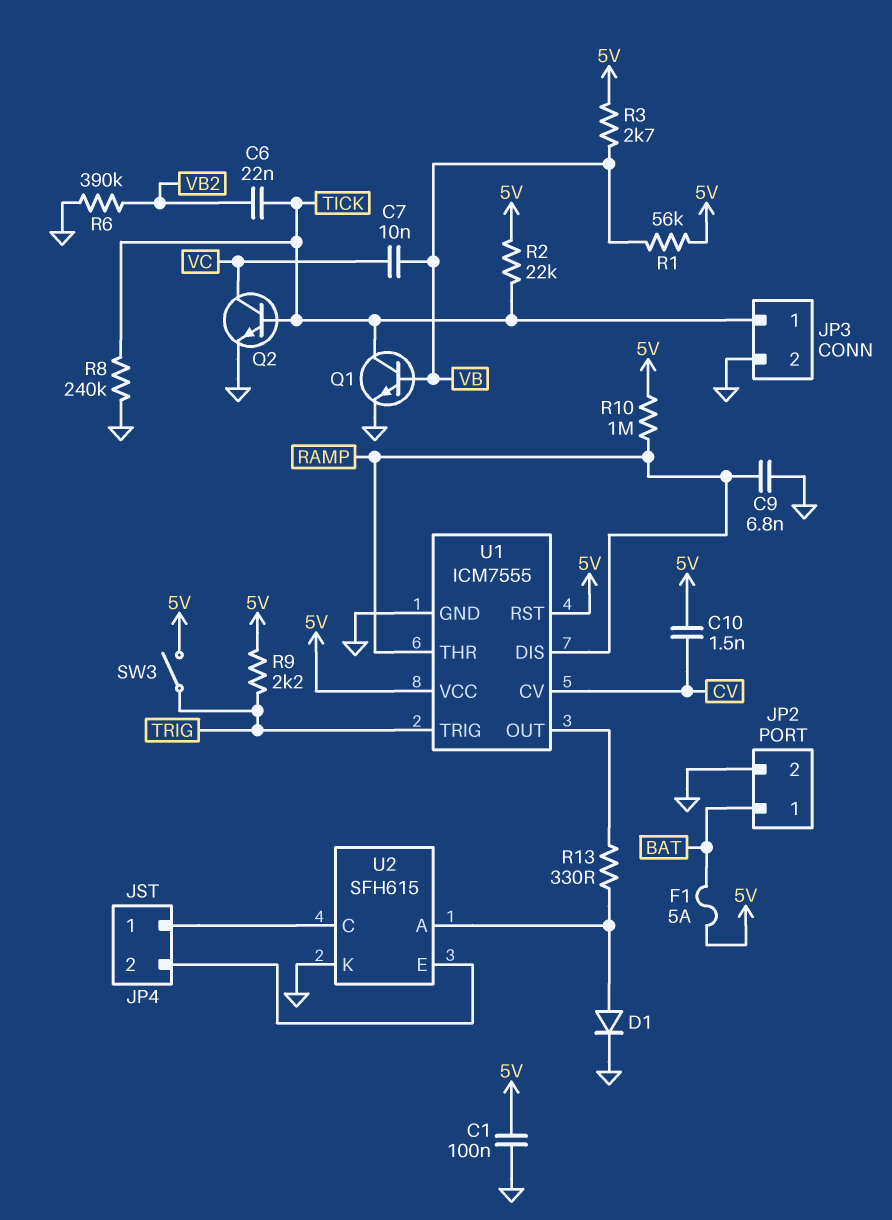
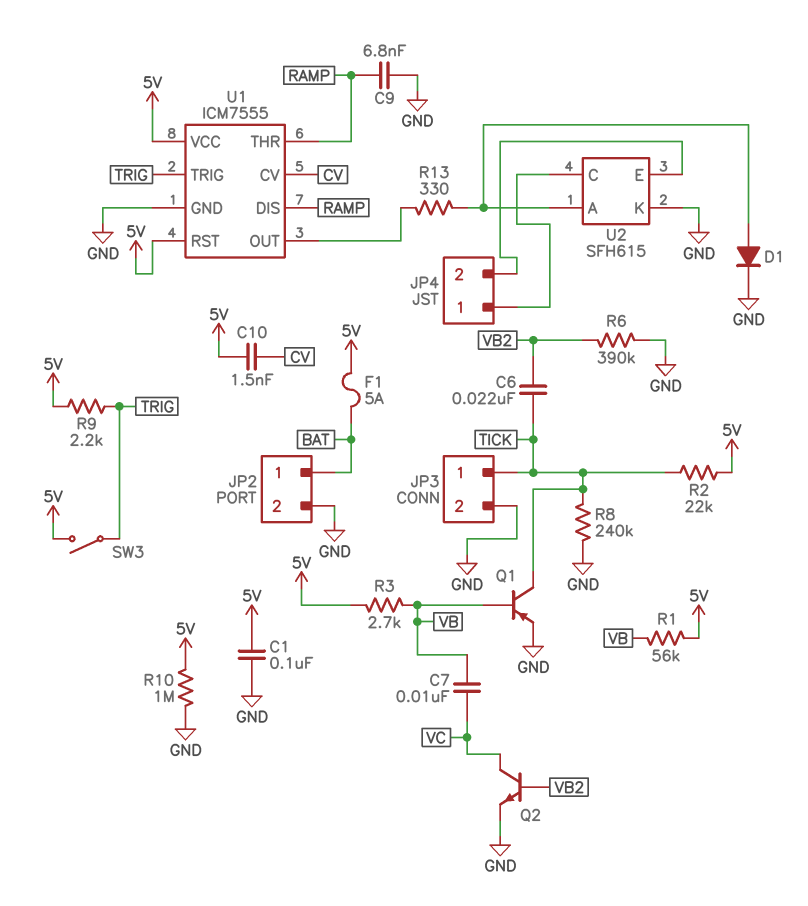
Q1: NPN (B VB, C TICK, E GND) -> PNP (B VB, C TICK, E GND)
Q2: NPN (B TICK, C VC, E GND) -> NPN (B VB2, C VC, E GND)
R10: 1M (5V, RAMP) -> 1M (5V, GND)

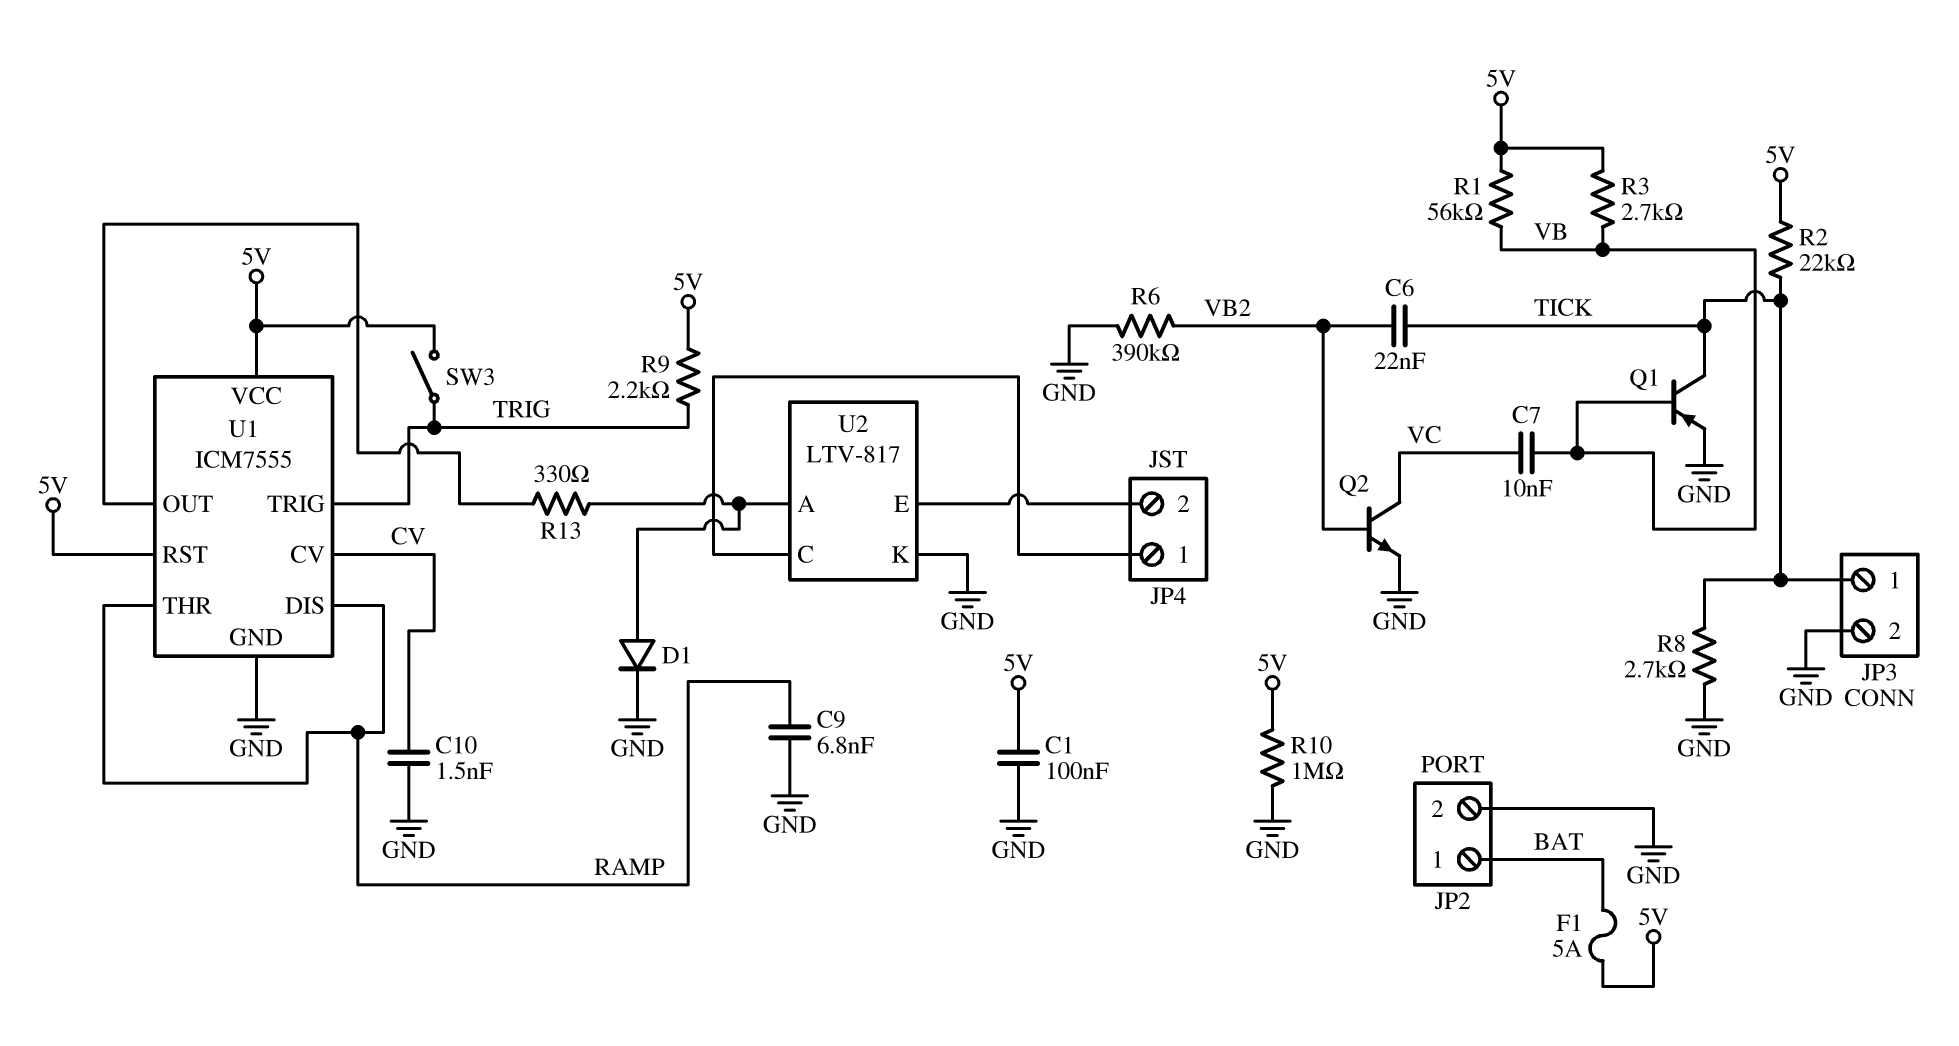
C10: 1.5nF (5V, CV) -> 1.5nF (CV, GND)
R8: 240k (GND, TICK) -> 2.7k (GND, TICK)
U2: SFH615 -> LTV-817

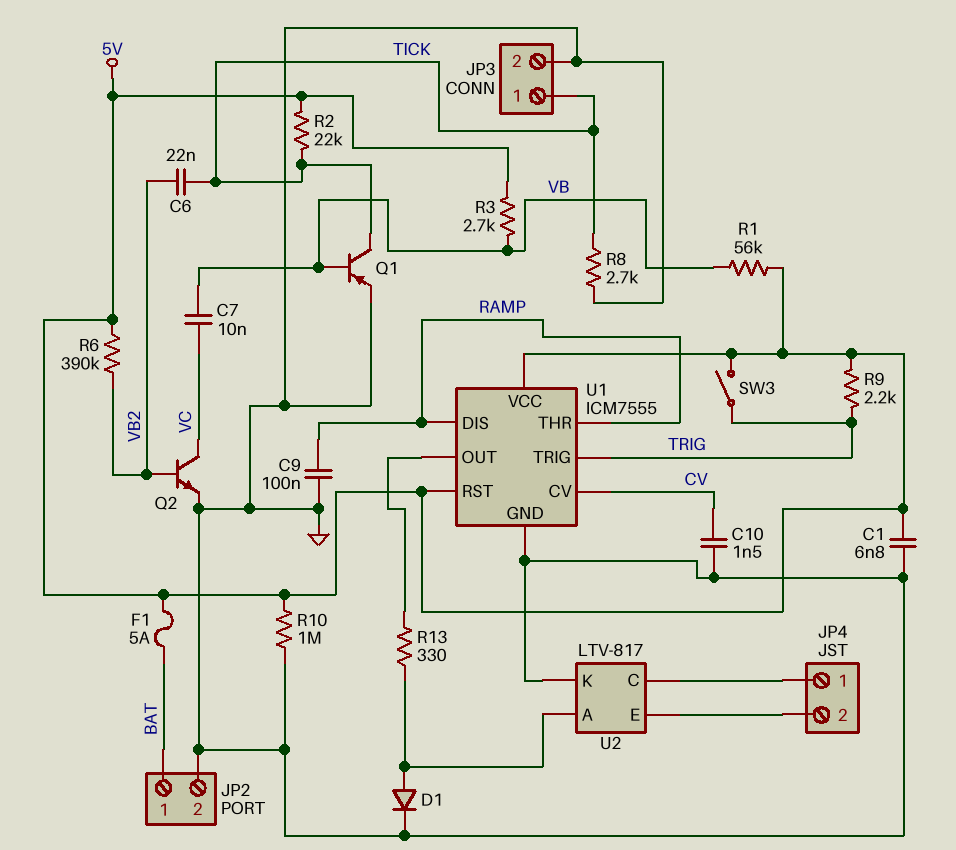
C1: 100nF (5V, GND) -> 6.8nF (5V, GND)
C9: 6.8nF (GND, RAMP) -> 100nF (GND, RAMP)
R6: 390k (GND, VB2) -> 390k (5V, VB2)

